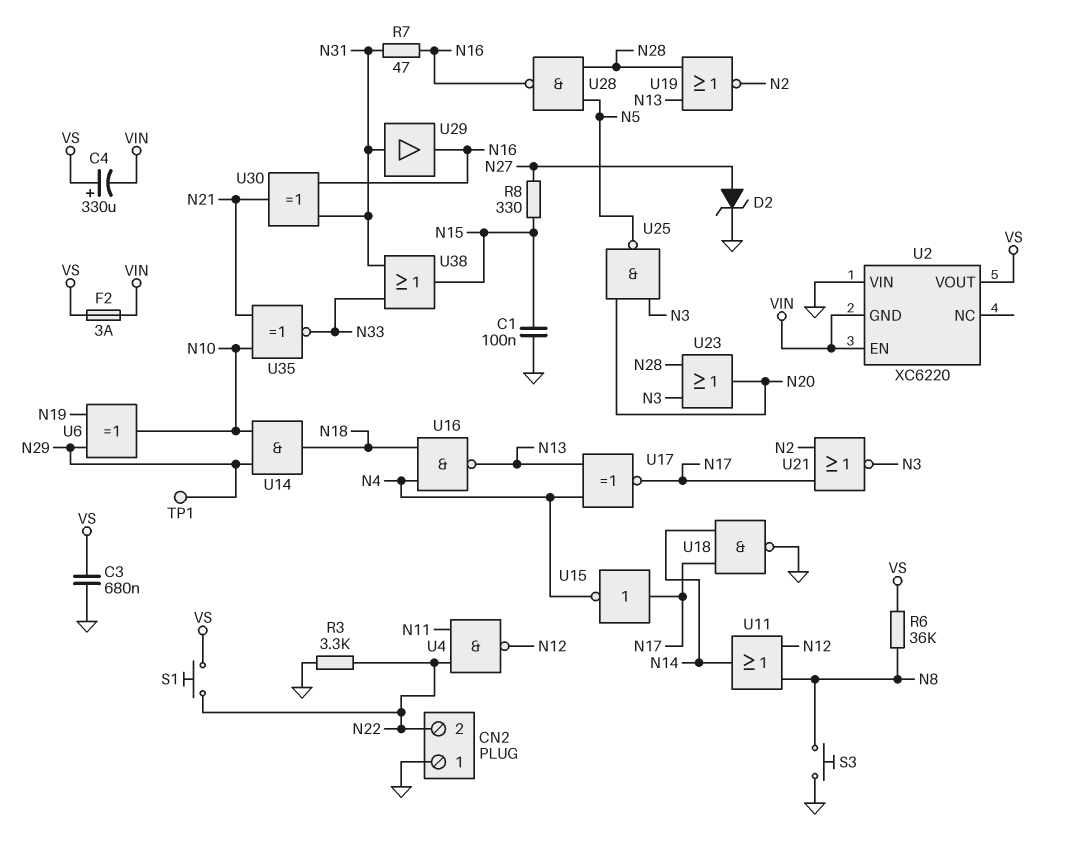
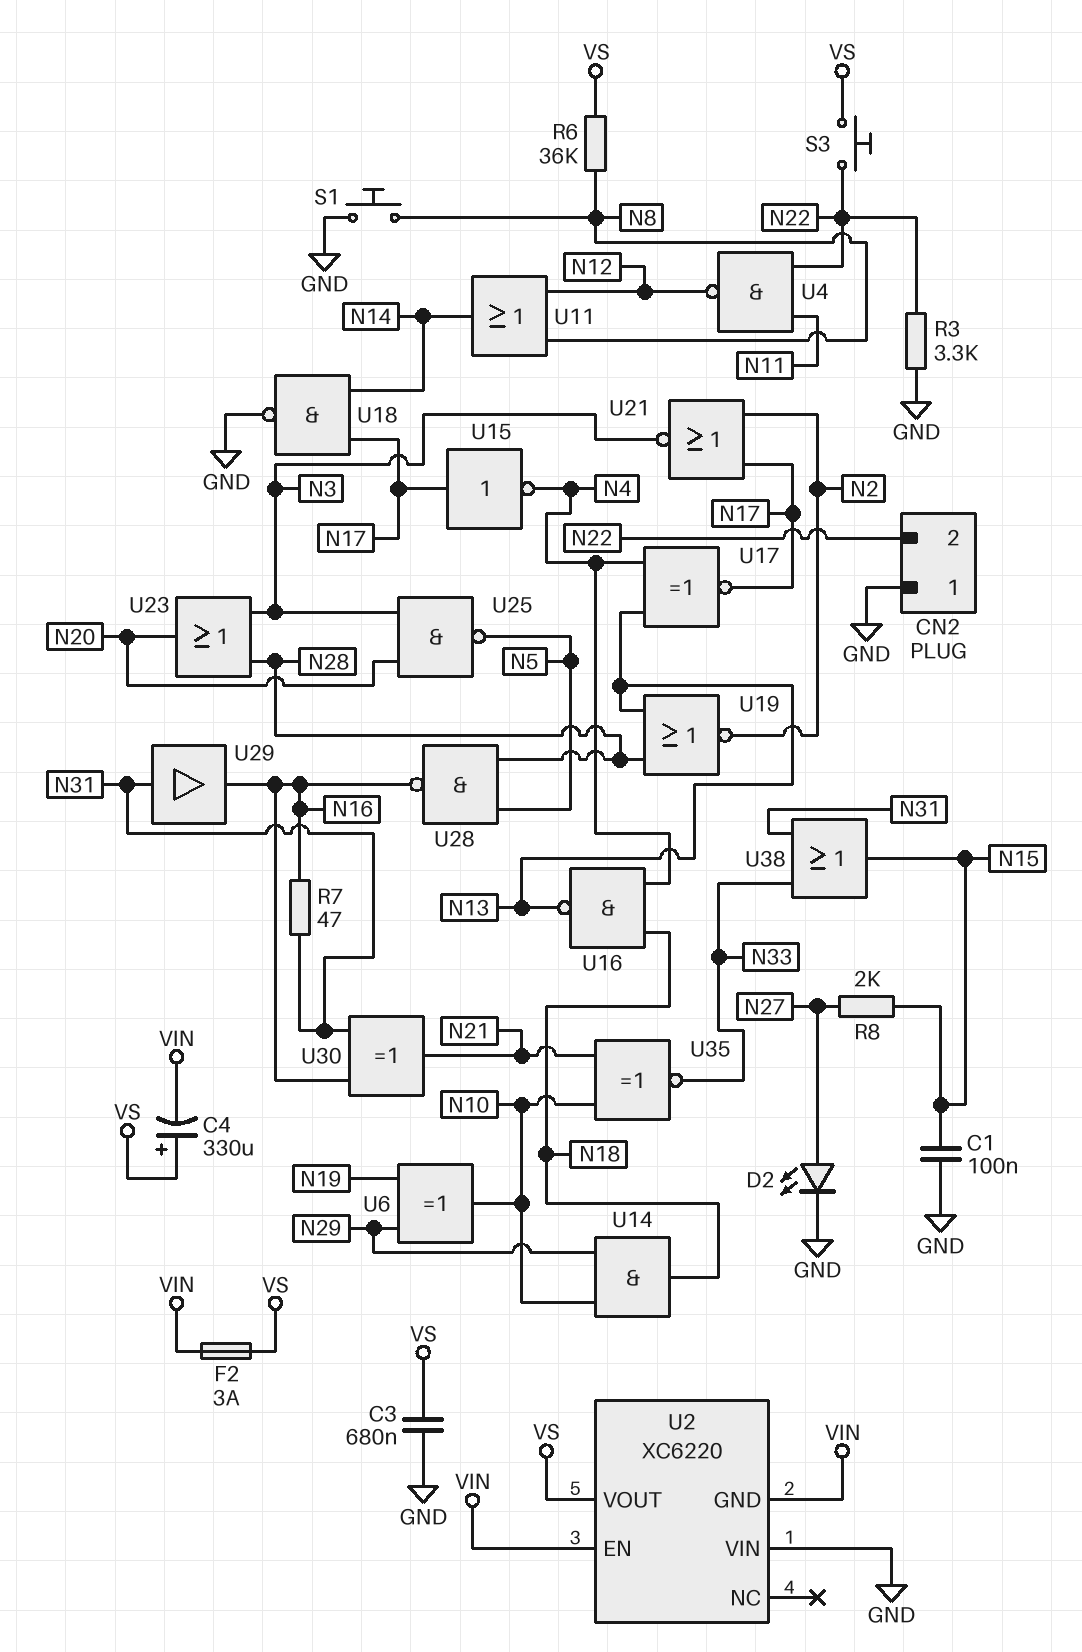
D2: zener (A N27, K GND) -> LED (A N27, K GND)
R8: 330 (N15, N27) -> 2k (N15, N27)
S1: button (N22, VS) -> button (GND, N8)
S3: button (GND, N8) -> button (N22, VS)
TP1: test point (N29) -> none

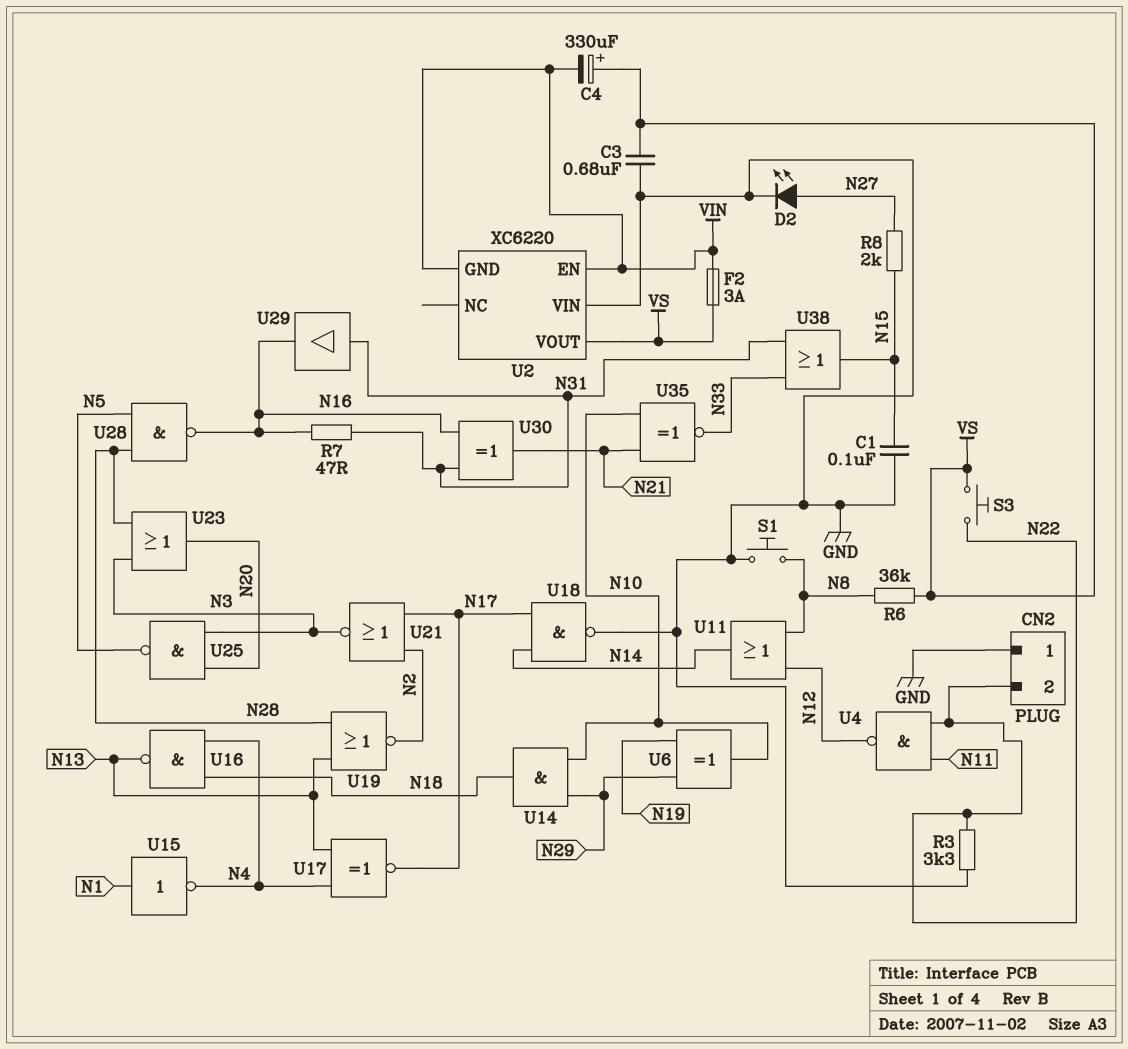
U15: NOT (in N17, out N4) -> NOT (in N1, out N4)

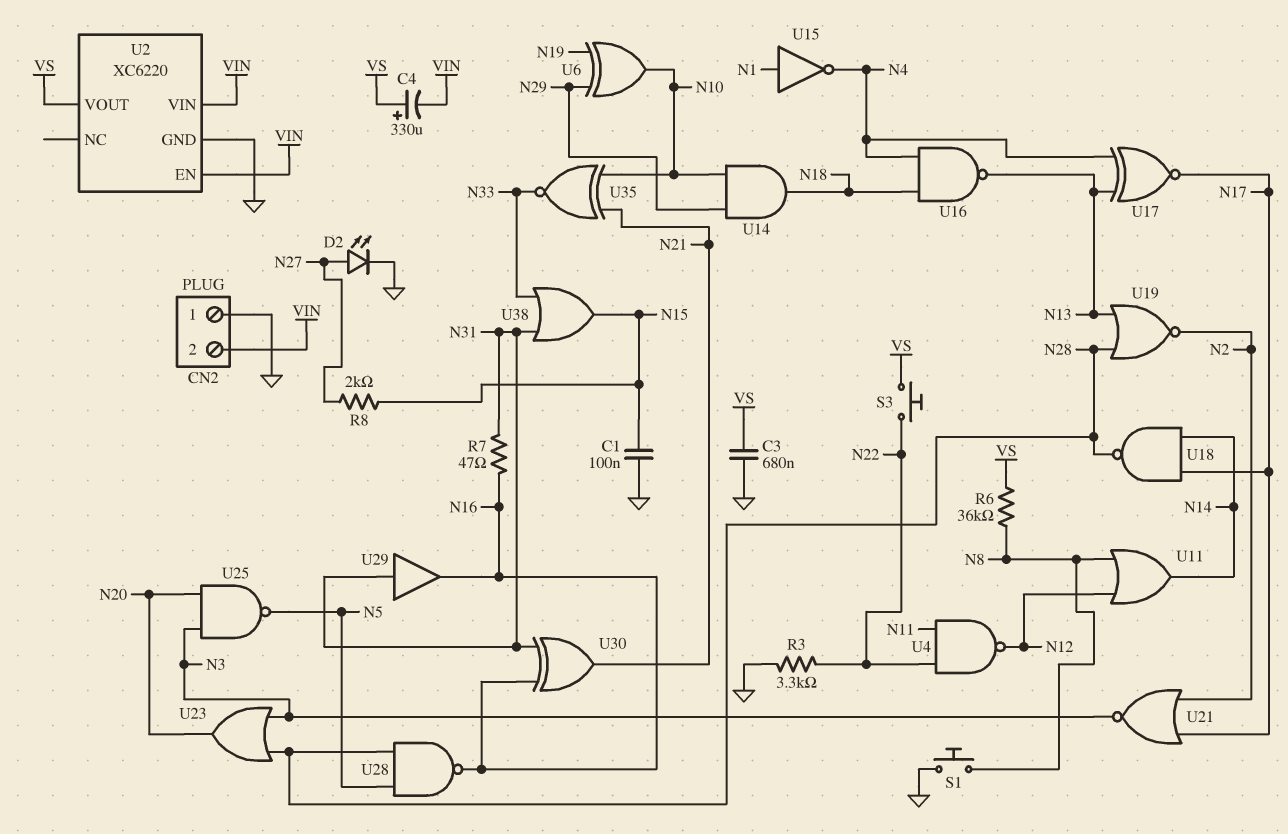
CN2 pin 2: N22 -> VIN
F2: 3A (VIN, VS) -> none
U2 pin GND: VIN -> GND
U2 pin VIN: GND -> VIN
U18: NAND (in N14, in N17, out GND) -> NAND (in N14, in N17, out N28)

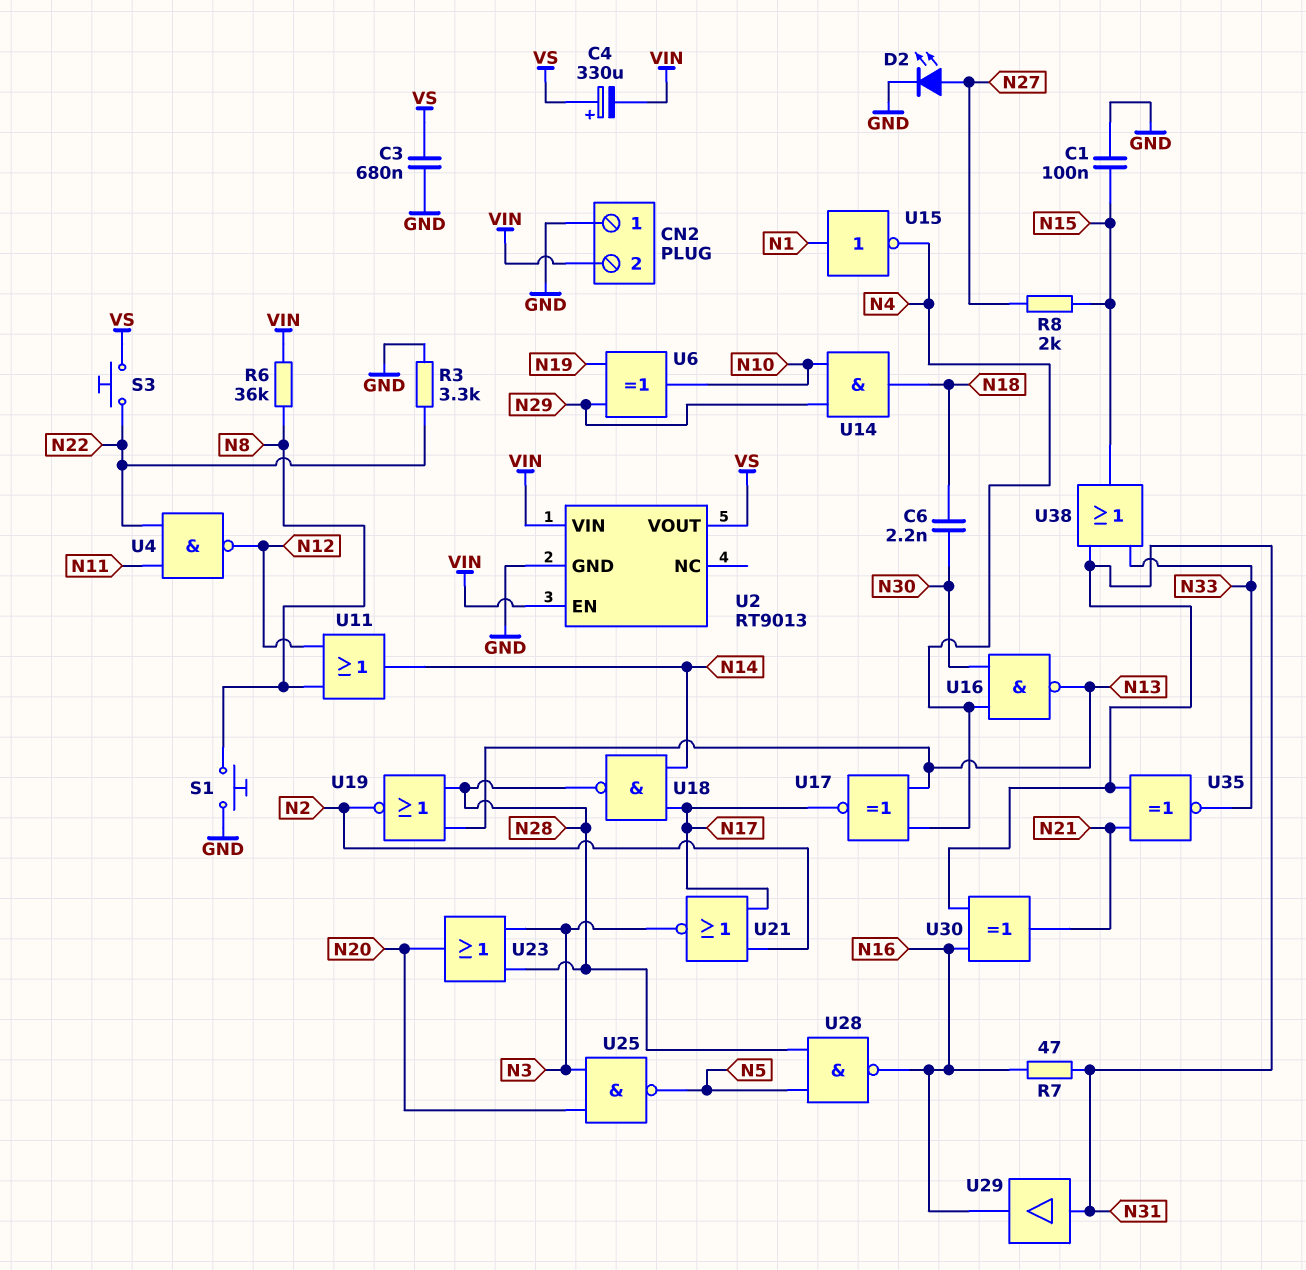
C6: none -> 2.2nF (N18, N30)
R6: 36k (N8, VS) -> 36k (N8, VIN)
U2: XC6220 -> RT9013
U16: NAND (in N4, in N18, out N13) -> NAND (in N4, in N30, out N13)
U35: XNOR (in N10, in N21, out N33) -> XNOR (in N21, in N31, out N33)

